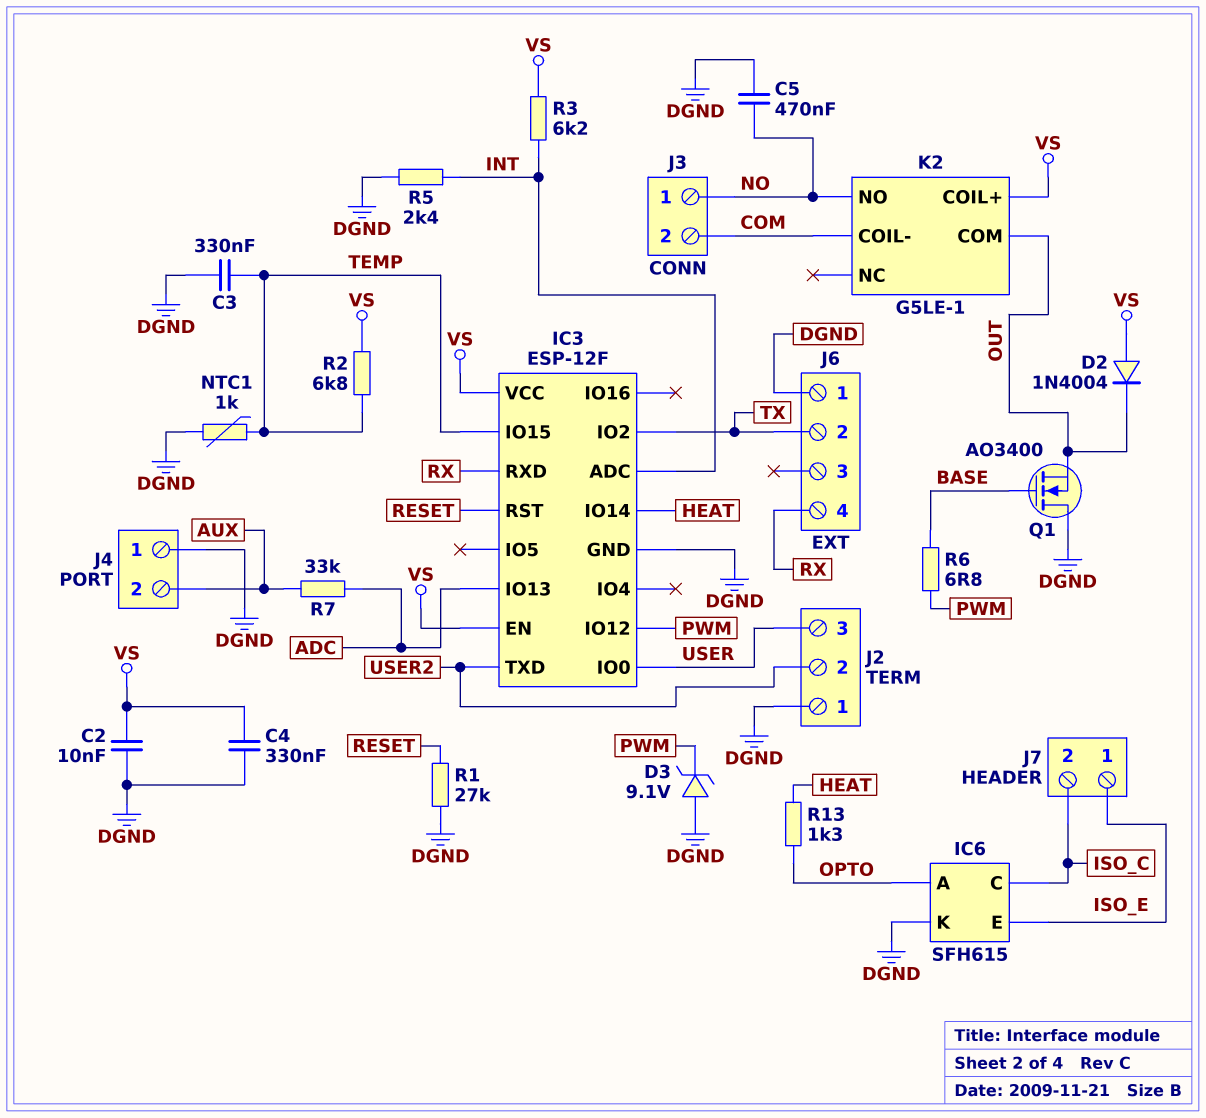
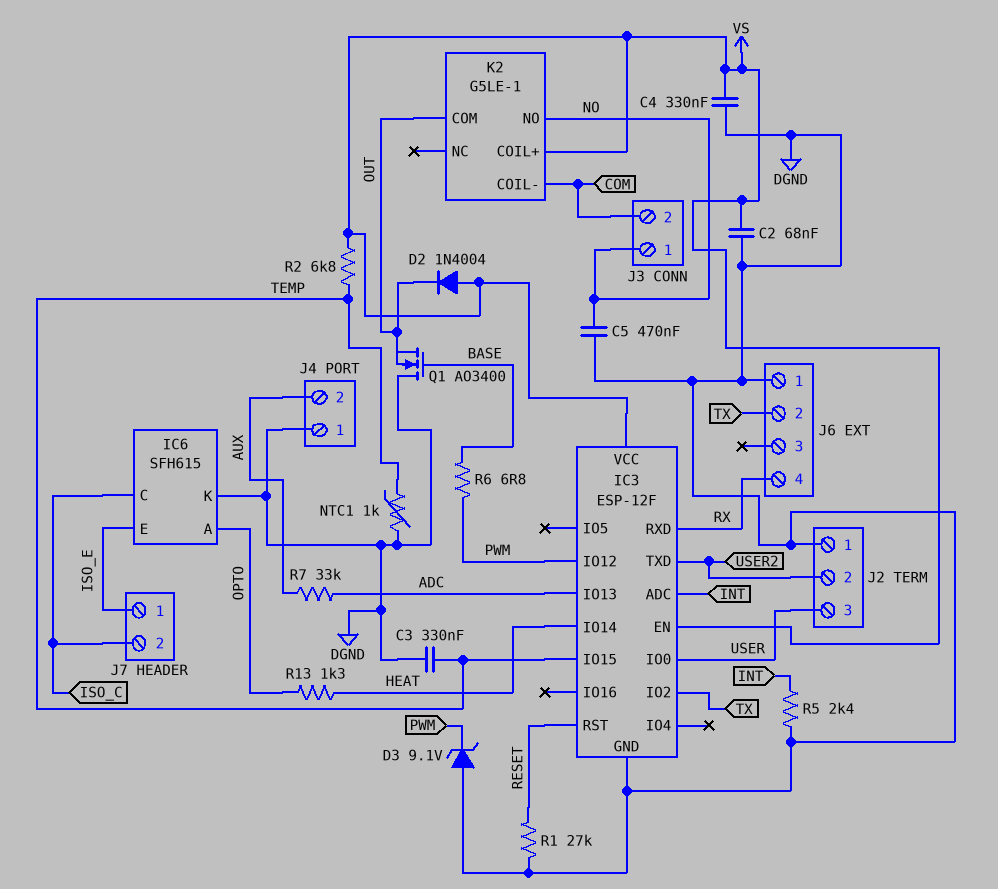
C2: 10nF (DGND, VS) -> 68nF (DGND, VS)
R3: 6.2k (INT, VS) -> none

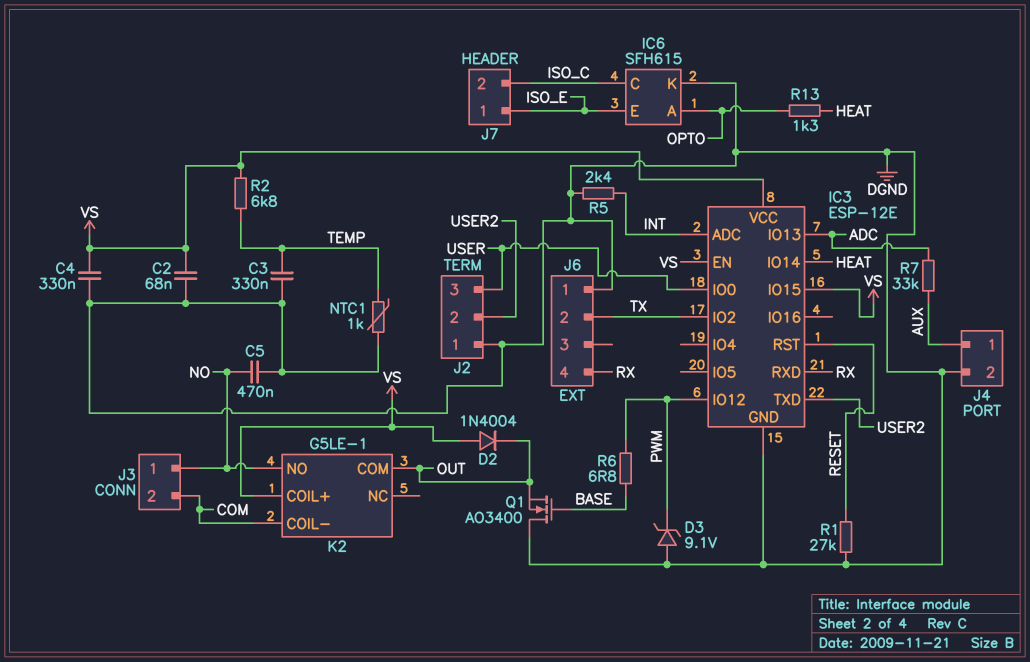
IC3: ESP-12F -> ESP-12E
IC3 pin IO15: TEMP -> VS
J4 pin 1: DGND -> AUX
J4 pin 2: AUX -> DGND

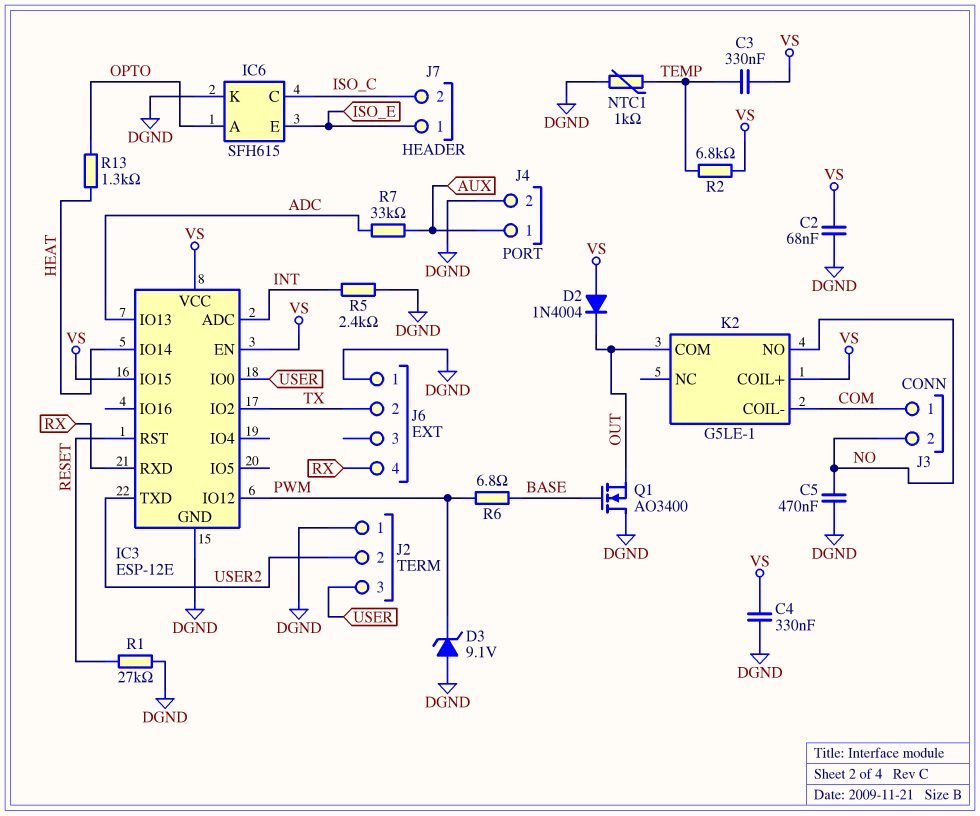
C3: 330nF (DGND, TEMP) -> 330nF (TEMP, VS)
J3 pin 1: NO -> COM
J3 pin 2: COM -> NO

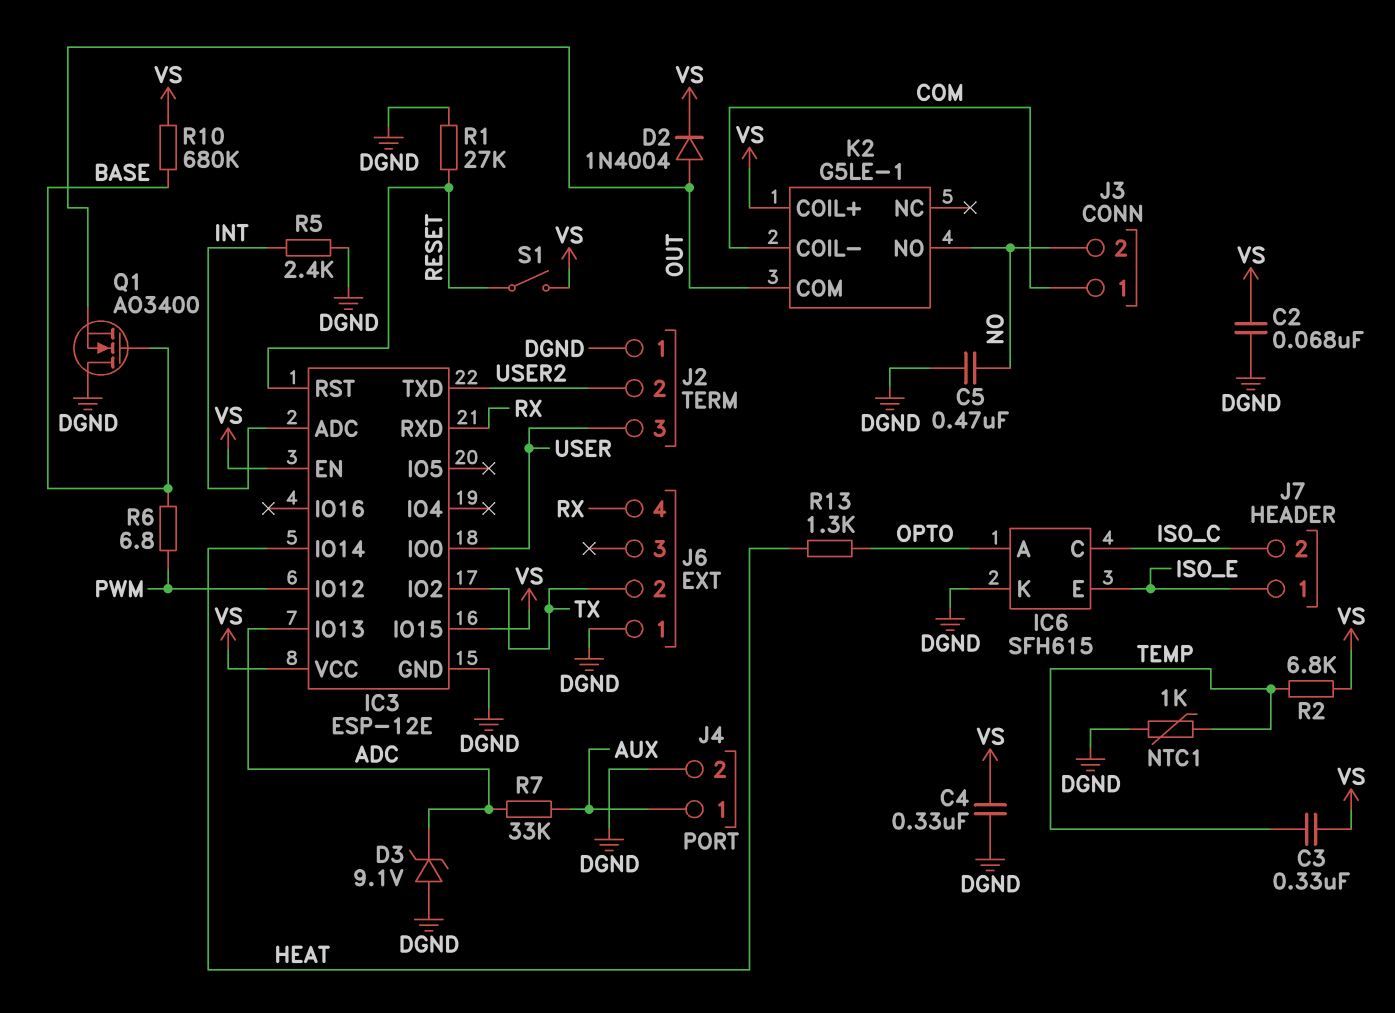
D2: diode 1N4004 (A VS, K OUT) -> diode 1N4004 (A OUT, K VS)
D3: zener 9.1V (A DGND, K PWM) -> zener 9.1V (A DGND, K ADC)
R10: none -> 680k (BASE, VS)
S1: none -> switch (RESET, VS)

